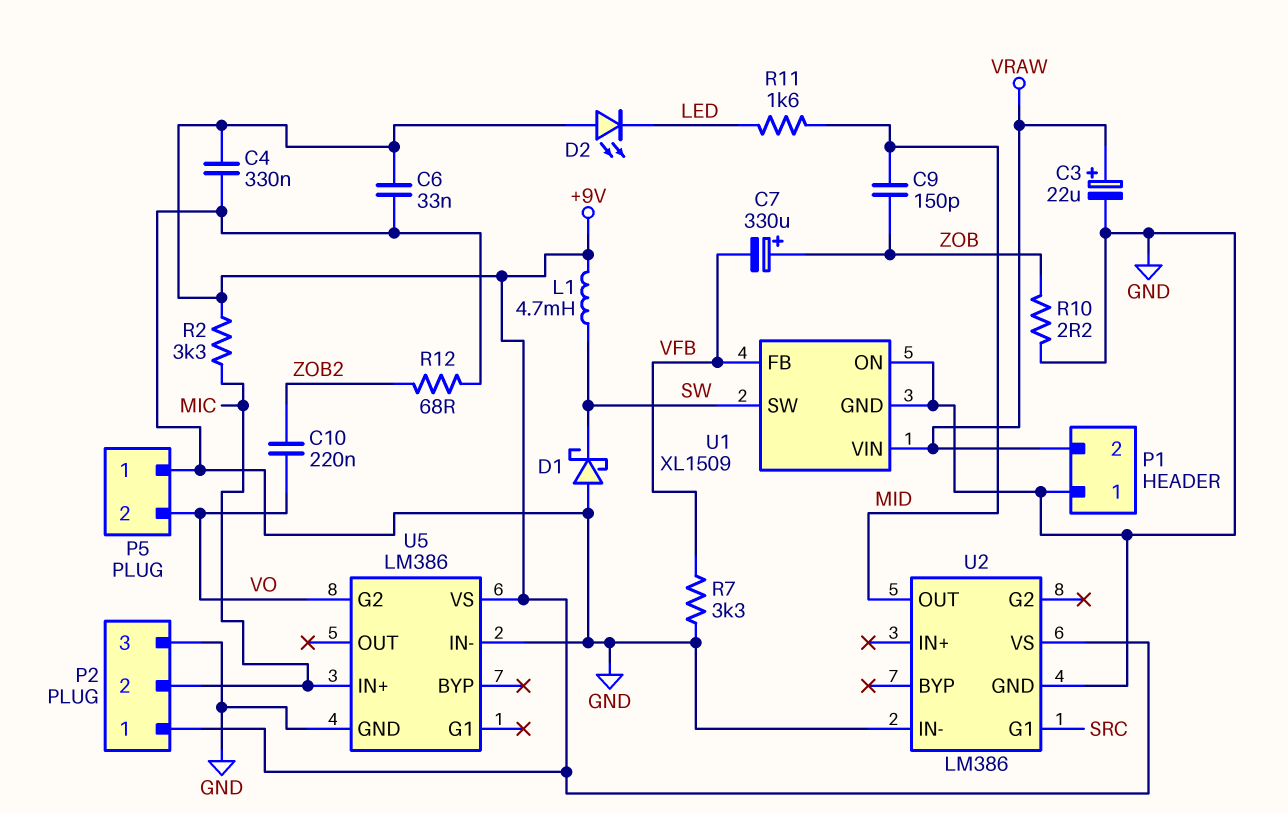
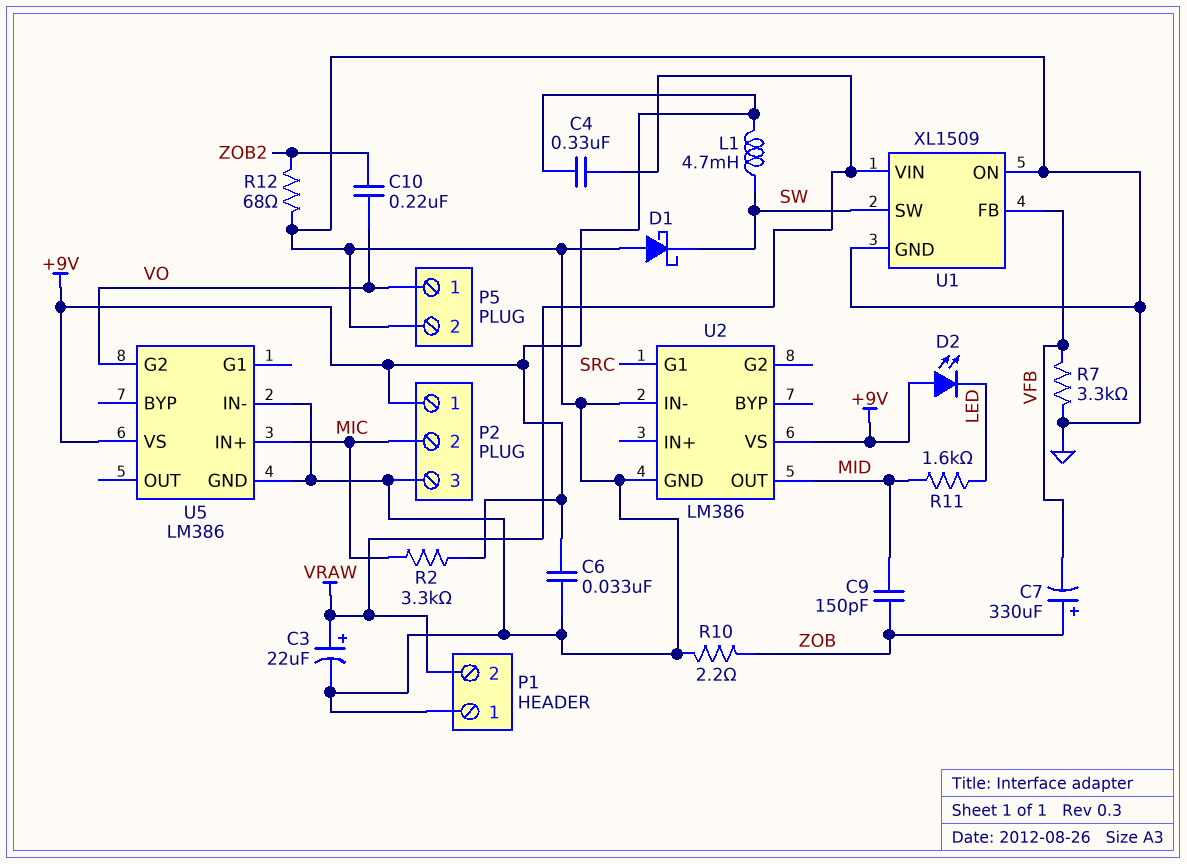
C4: 330nF (+9V, GND) -> 330nF (+9V, VRAW)
P5 pin 1: GND -> VO
P5 pin 2: VO -> GND

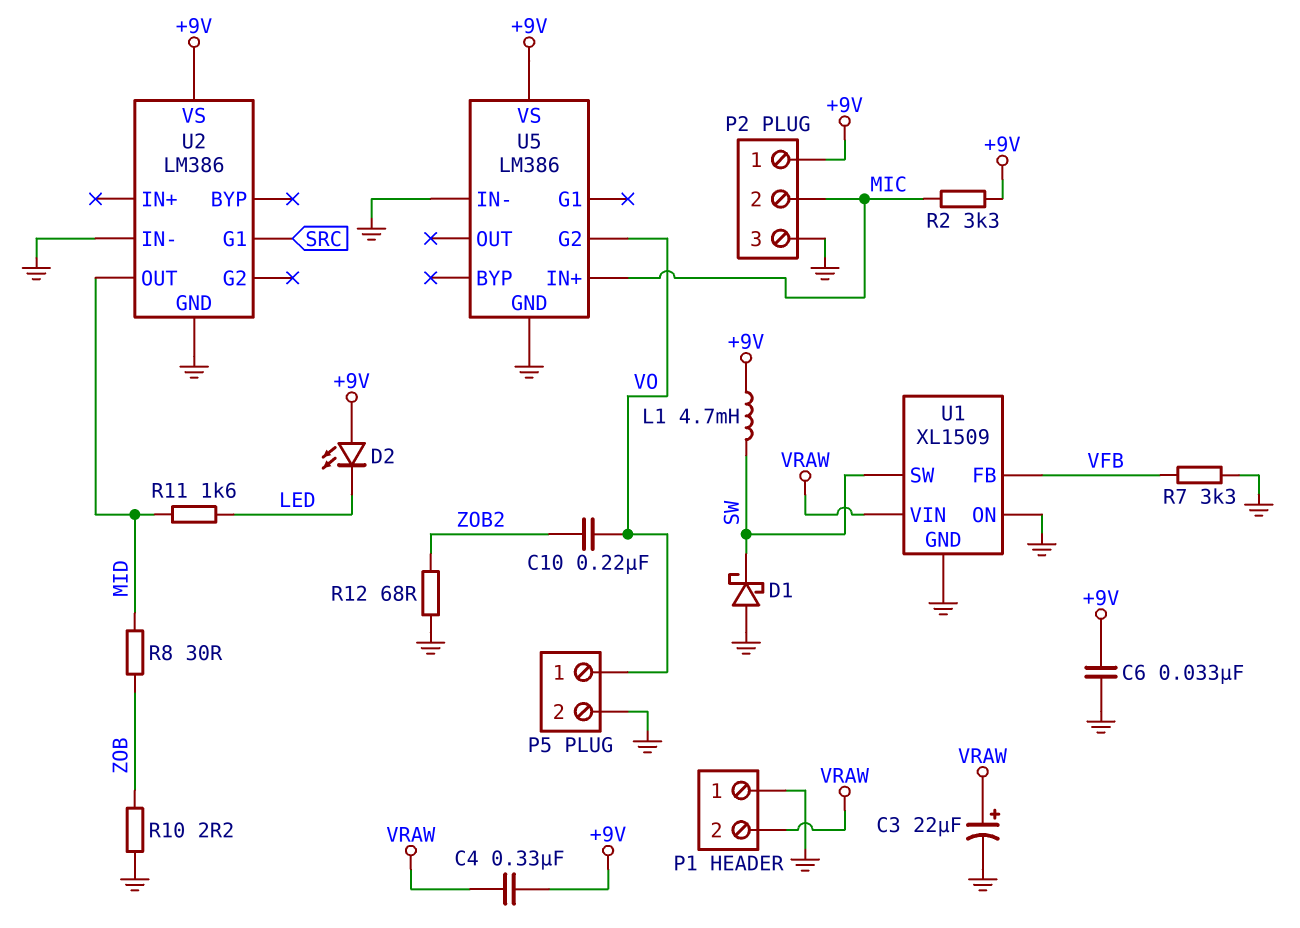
C7: 330uF (plus ZOB, minus VFB) -> none
C9: 150pF (MID, ZOB) -> none
R8: none -> 30 (MID, ZOB)

